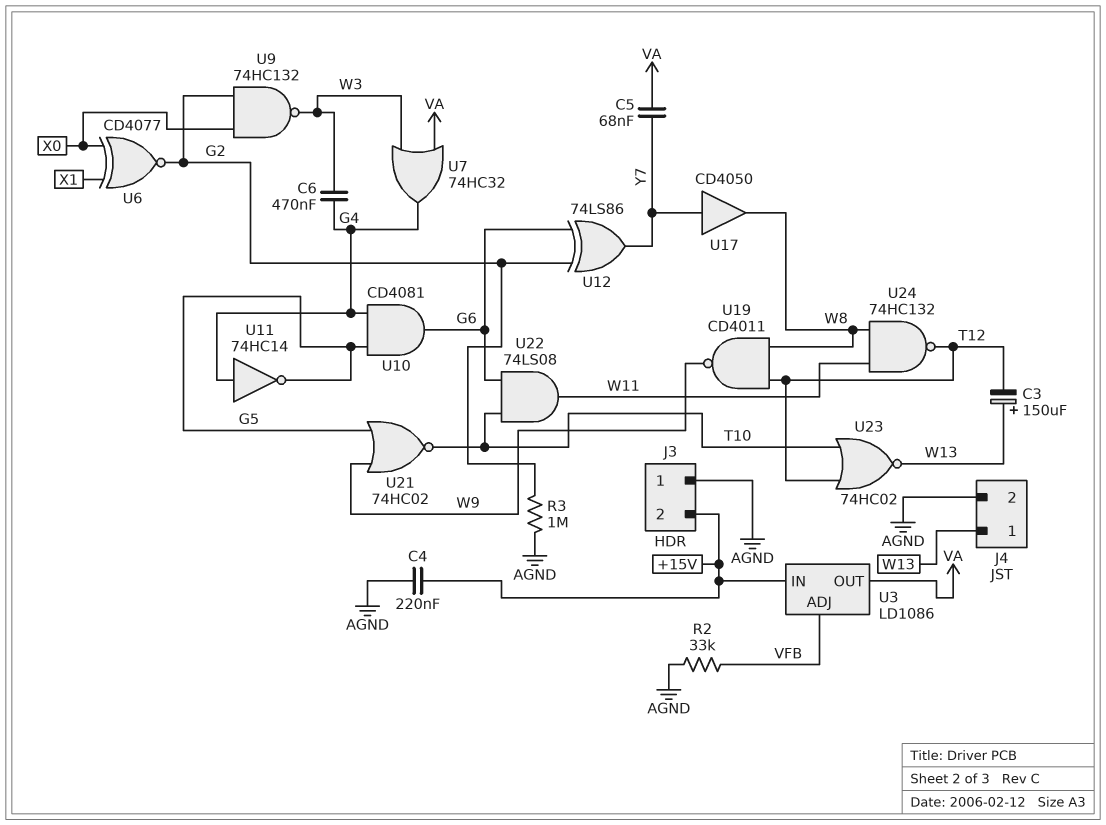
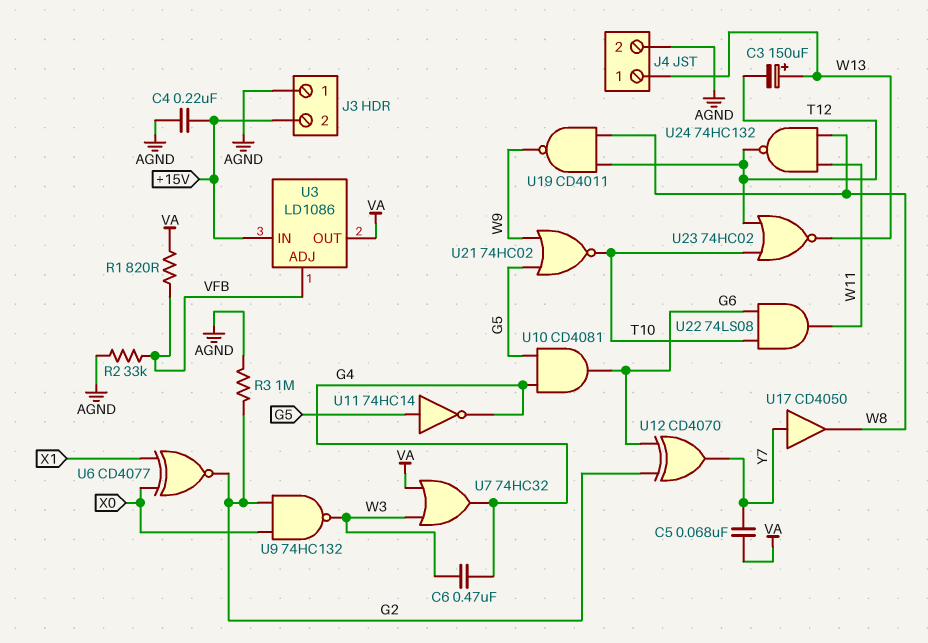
R1: none -> 820 (VA, VFB)
U11: NOT 74HC14 (in G4, out G5) -> NOT 74HC14 (in G5, out G4)
U12: XOR 74LS86 (in G2, in G6, out Y7) -> XOR CD4070 (in G2, in G6, out Y7)

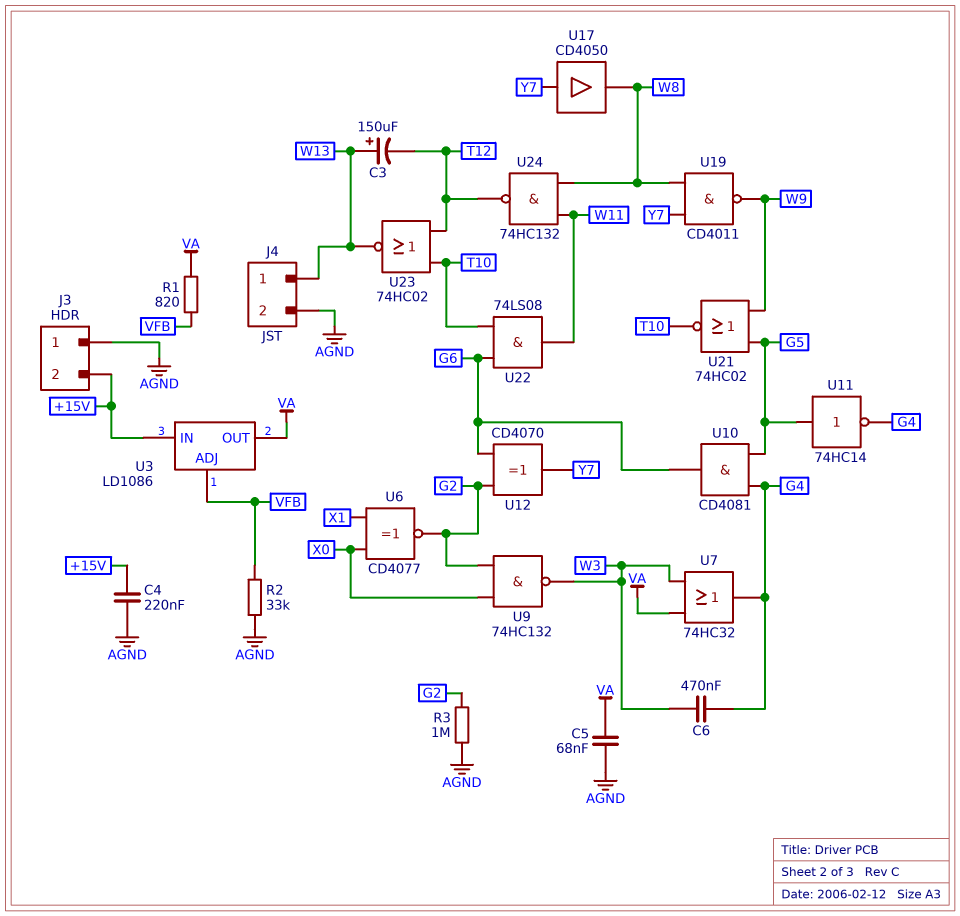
C5: 68nF (VA, Y7) -> 68nF (AGND, VA)
U19: NAND CD4011 (in T12, in W8, out W9) -> NAND CD4011 (in W8, in Y7, out W9)

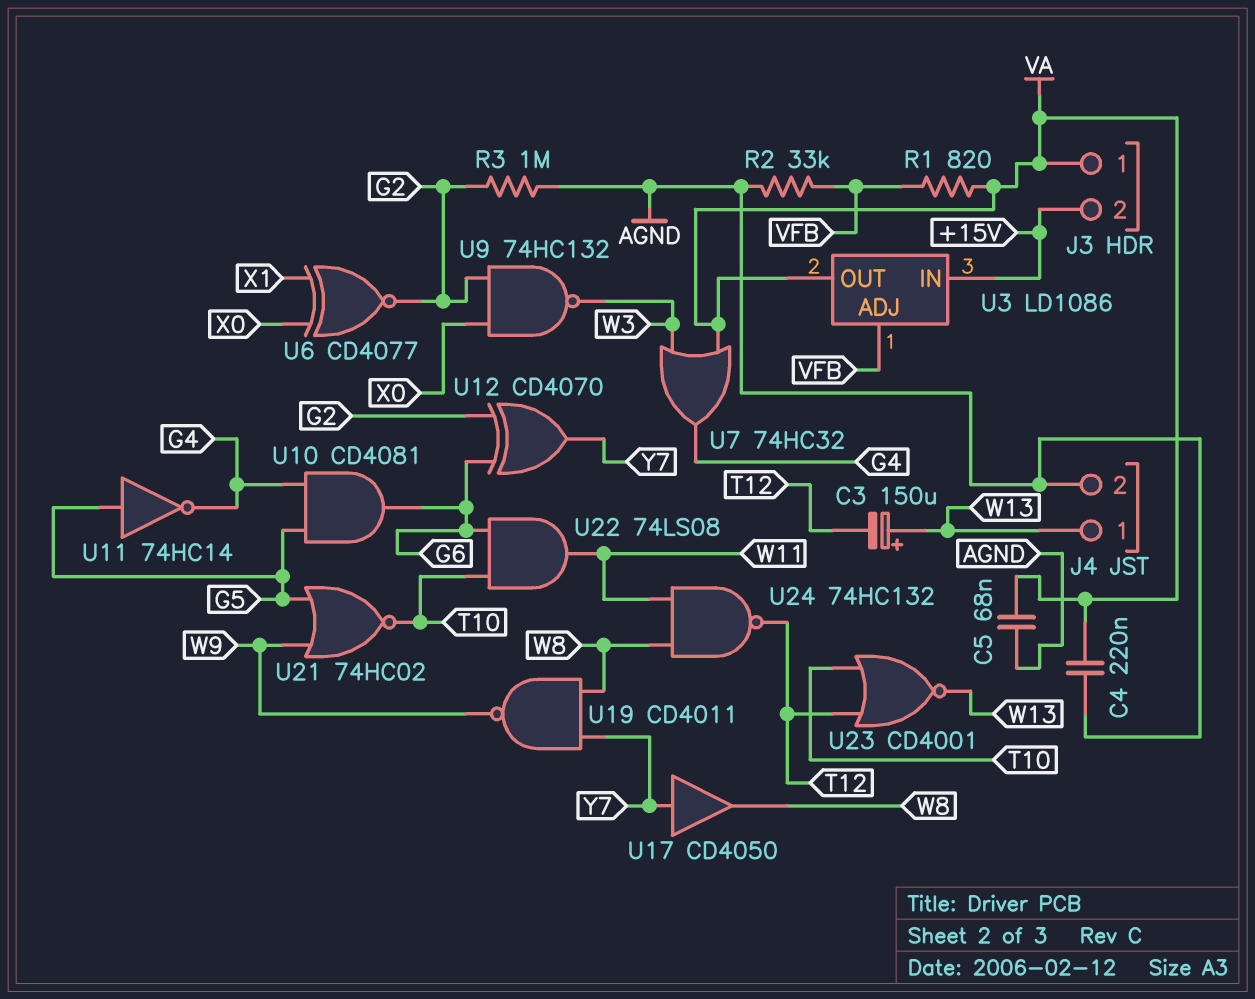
C4: 220nF (+15V, AGND) -> 220nF (AGND, VA)
C6: 470nF (G4, W3) -> none
J3 pin 1: AGND -> VA
U23: NOR 74HC02 (in T10, in T12, out W13) -> NOR CD4001 (in T10, in T12, out W13)

